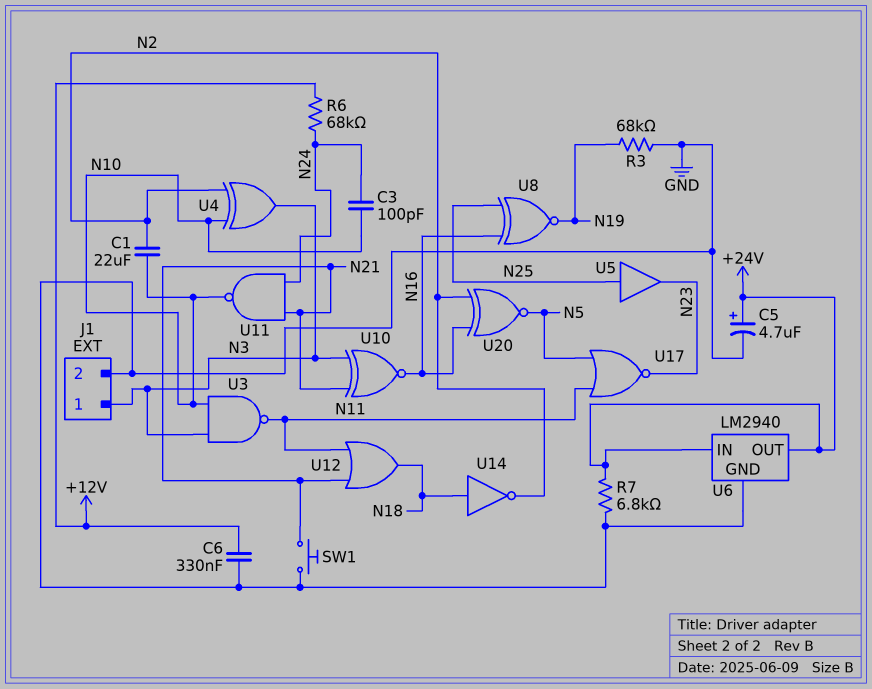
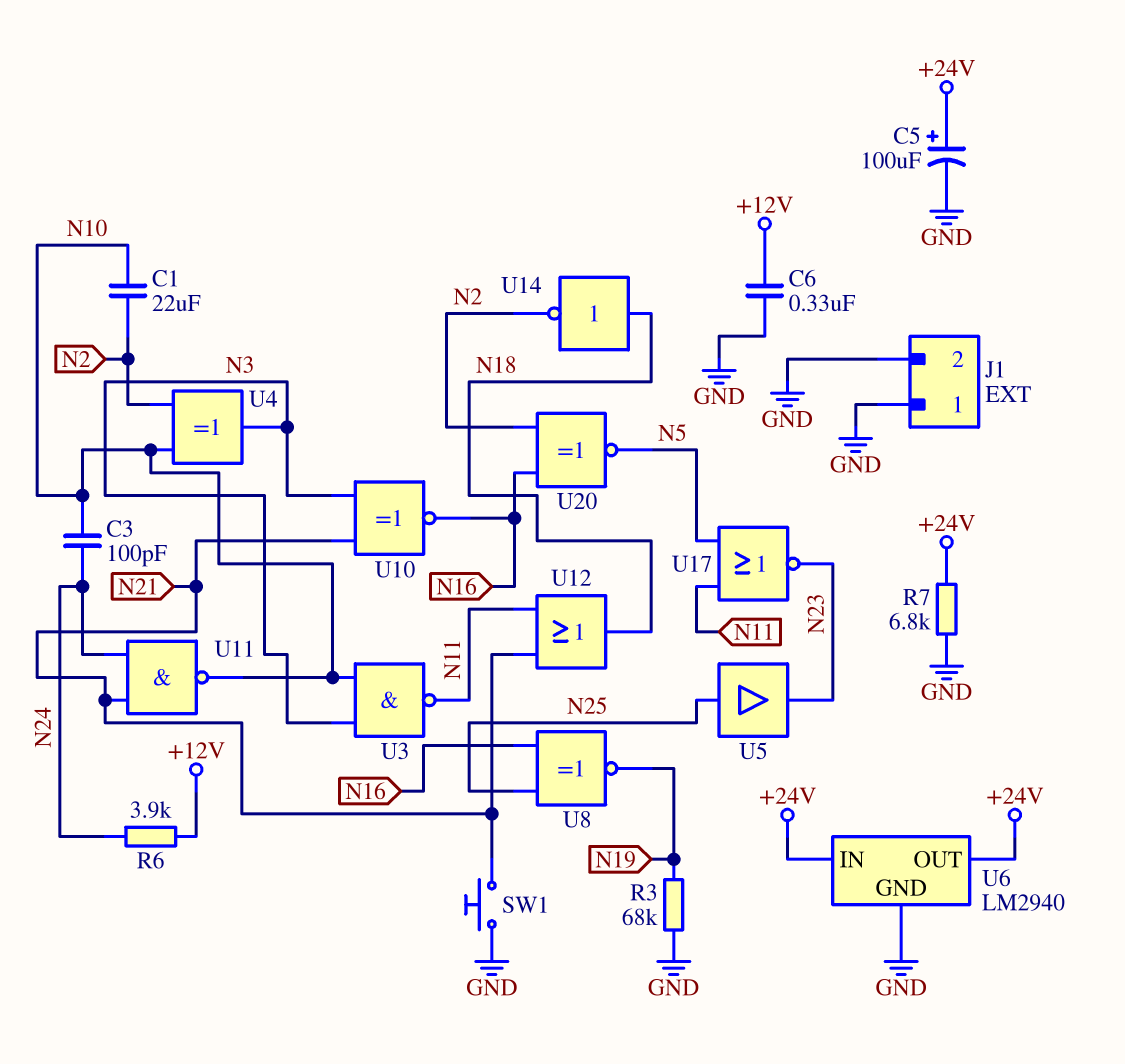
C5: 4.7uF (plus +24V, minus GND) -> 100uF (plus +24V, minus GND)
J1 pin 1: N3 -> GND
R6: 68k (+12V, N24) -> 3.9k (+12V, N24)

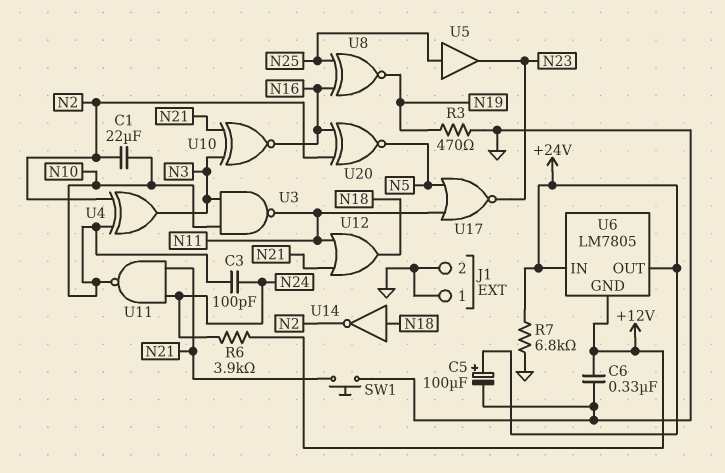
R3: 68k (GND, N19) -> 470 (GND, N19)
U6: LM2940 -> LM7805
U6 pin GND: GND -> +12V

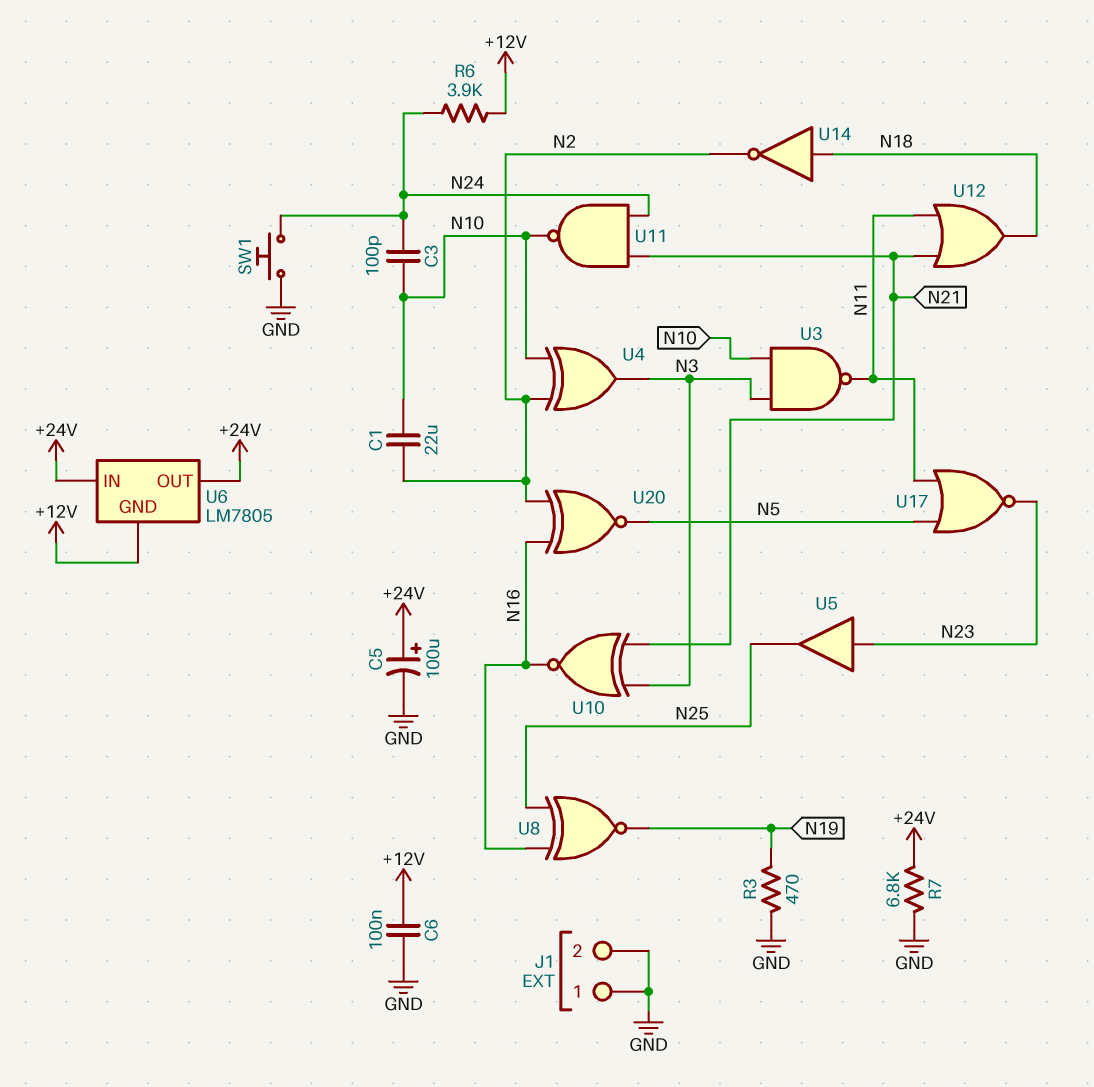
C6: 330nF (+12V, GND) -> 100nF (+12V, GND)
SW1: button (GND, N21) -> button (GND, N24)
U5: buffer (in N25, out N23) -> buffer (in N23, out N25)

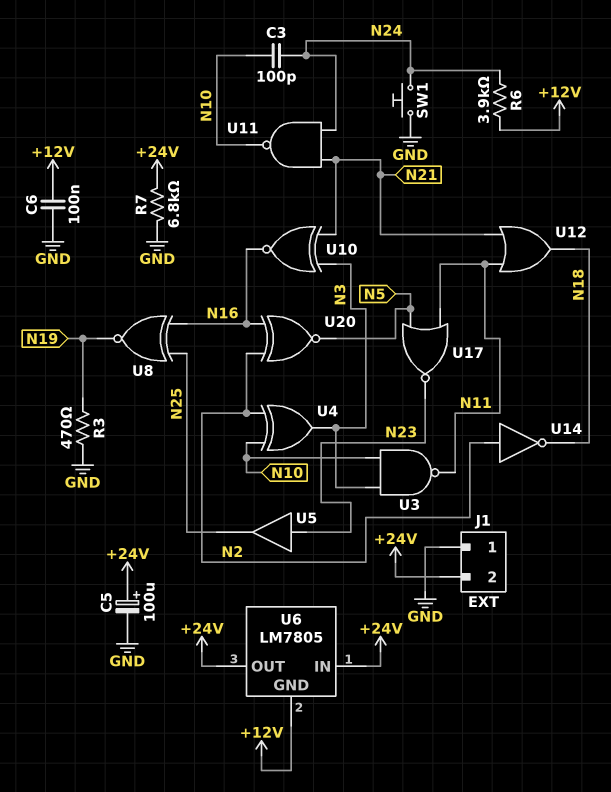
C1: 22uF (N2, N10) -> none
J1 pin 2: GND -> +24V
U14: NOT (in N18, out N2) -> NOT (in N2, out N18)

